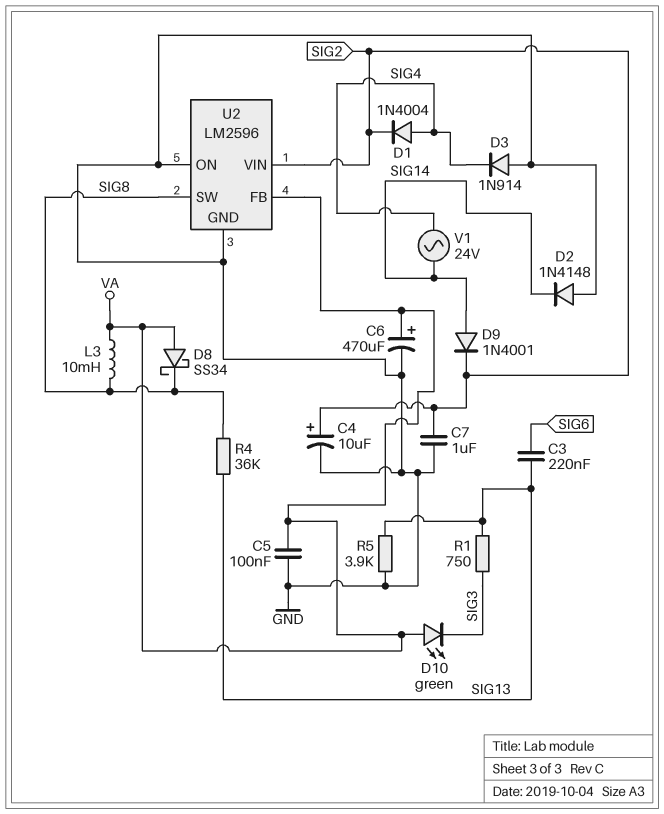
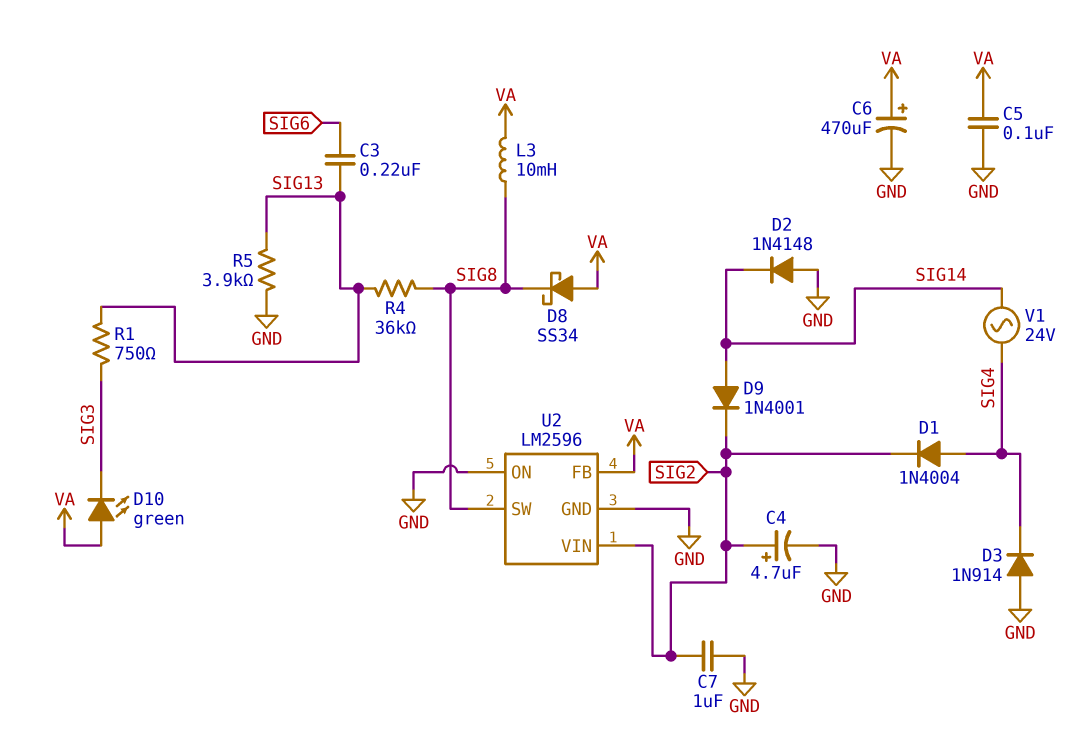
C4: 10uF (plus SIG2, minus GND) -> 4.7uF (plus SIG2, minus GND)

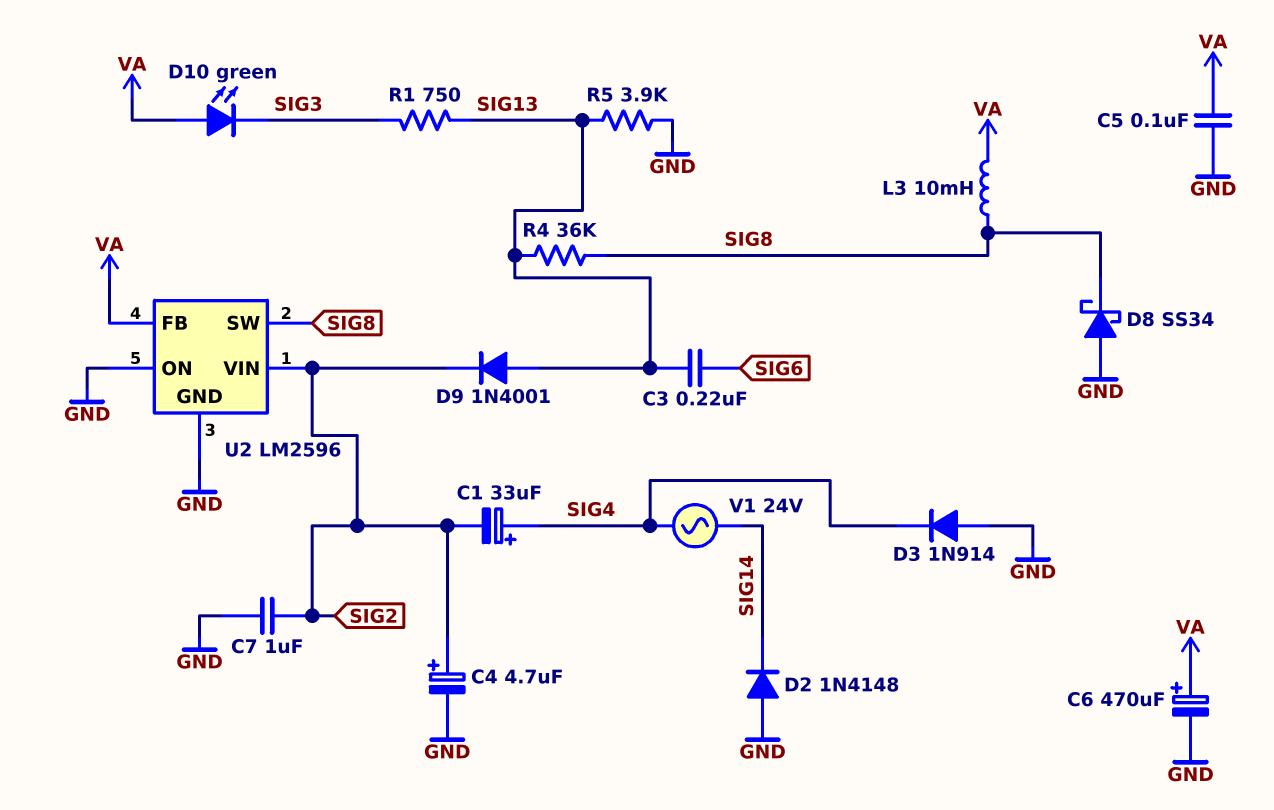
C1: none -> 33uF (plus SIG4, minus SIG2)
D1: diode 1N4004 (A SIG4, K SIG2) -> none
D8: schottky SS34 (A VA, K SIG8) -> schottky SS34 (A GND, K SIG8)
D9: diode 1N4001 (A SIG14, K SIG2) -> diode 1N4001 (A SIG13, K SIG2)

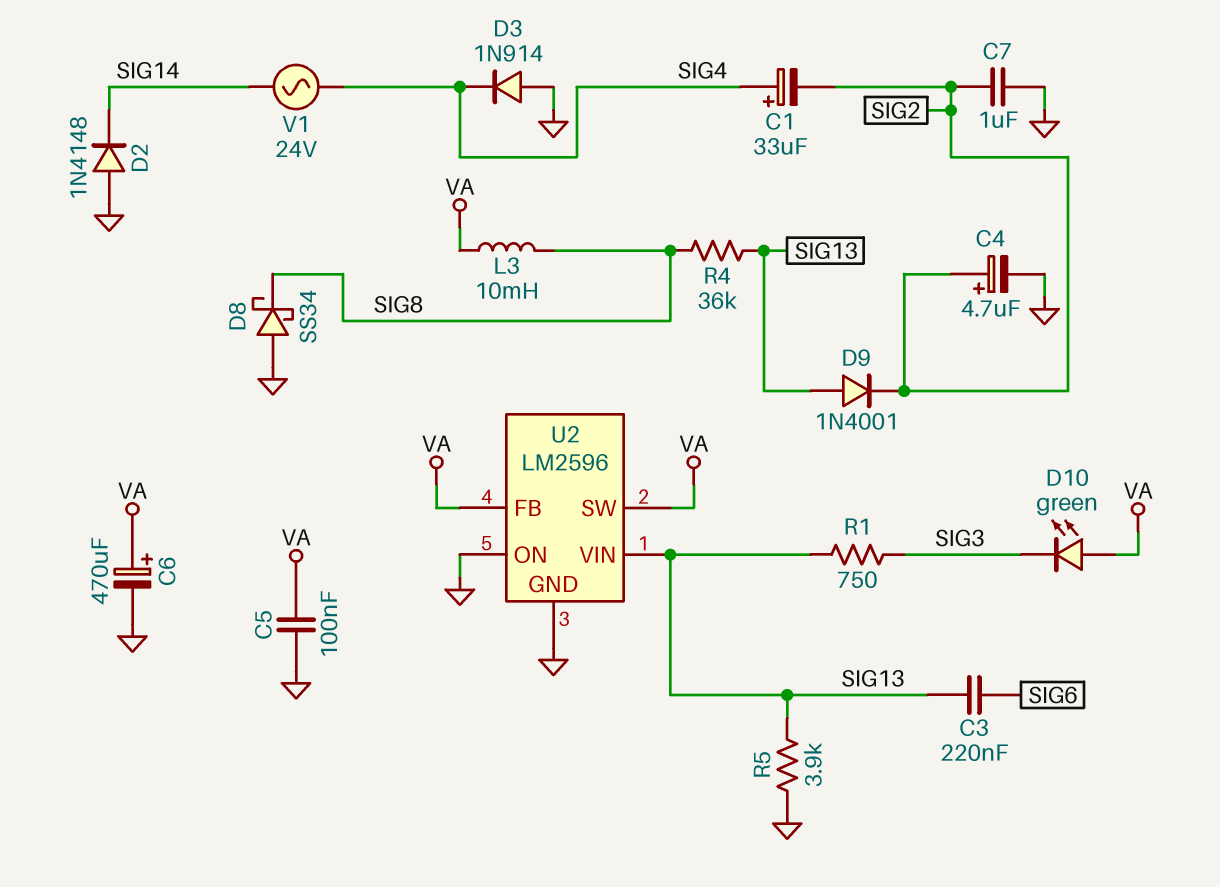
U2 pin SW: SIG8 -> VA
U2 pin VIN: SIG2 -> SIG13

